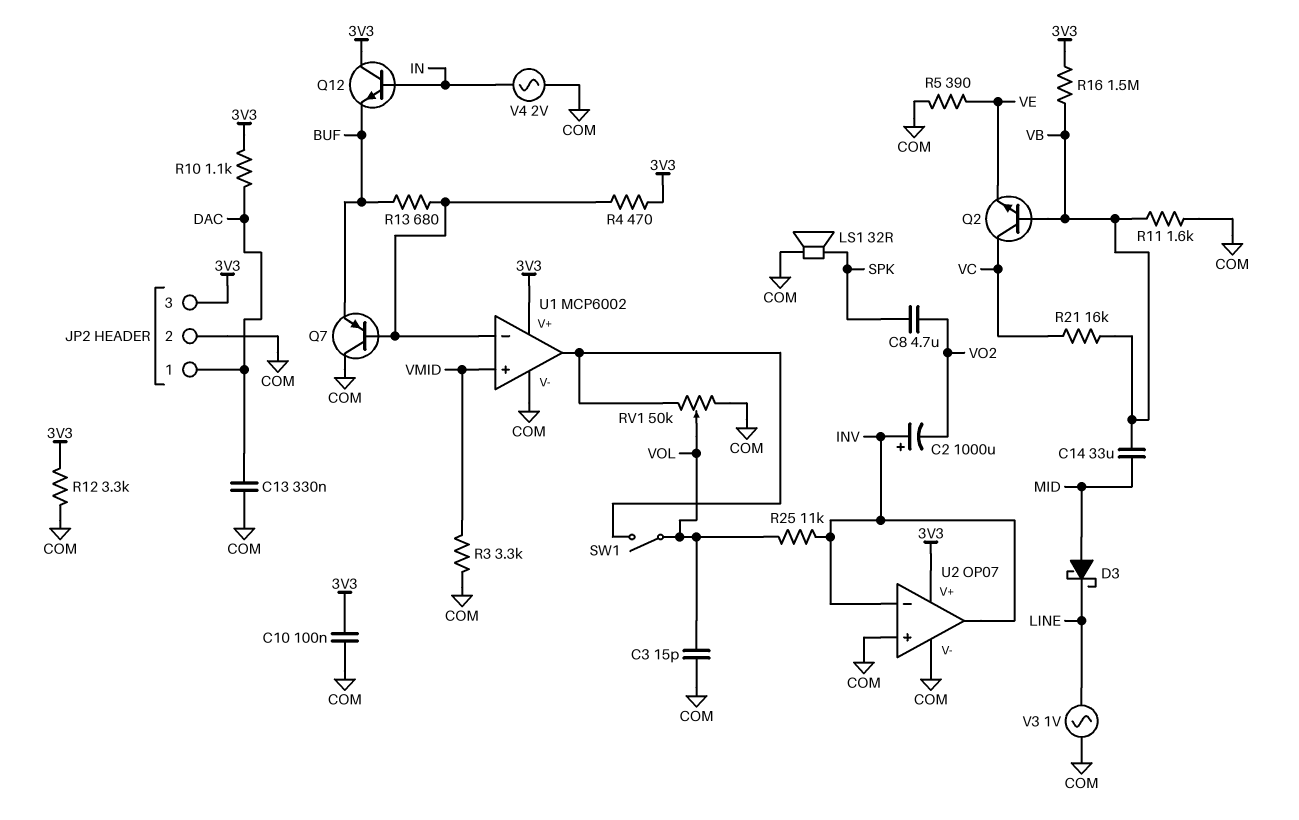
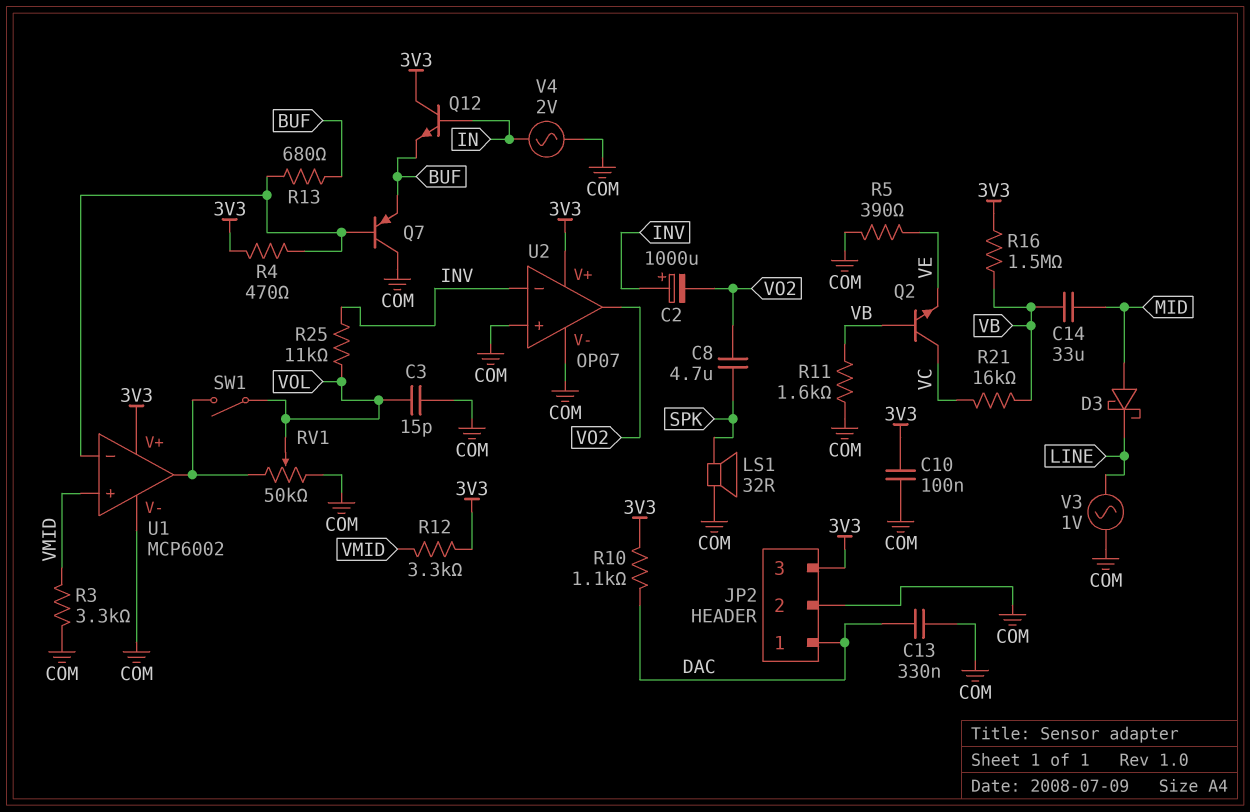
R12: 3.3k (3V3, COM) -> 3.3k (3V3, VMID)
U2 pin out: INV -> VO2

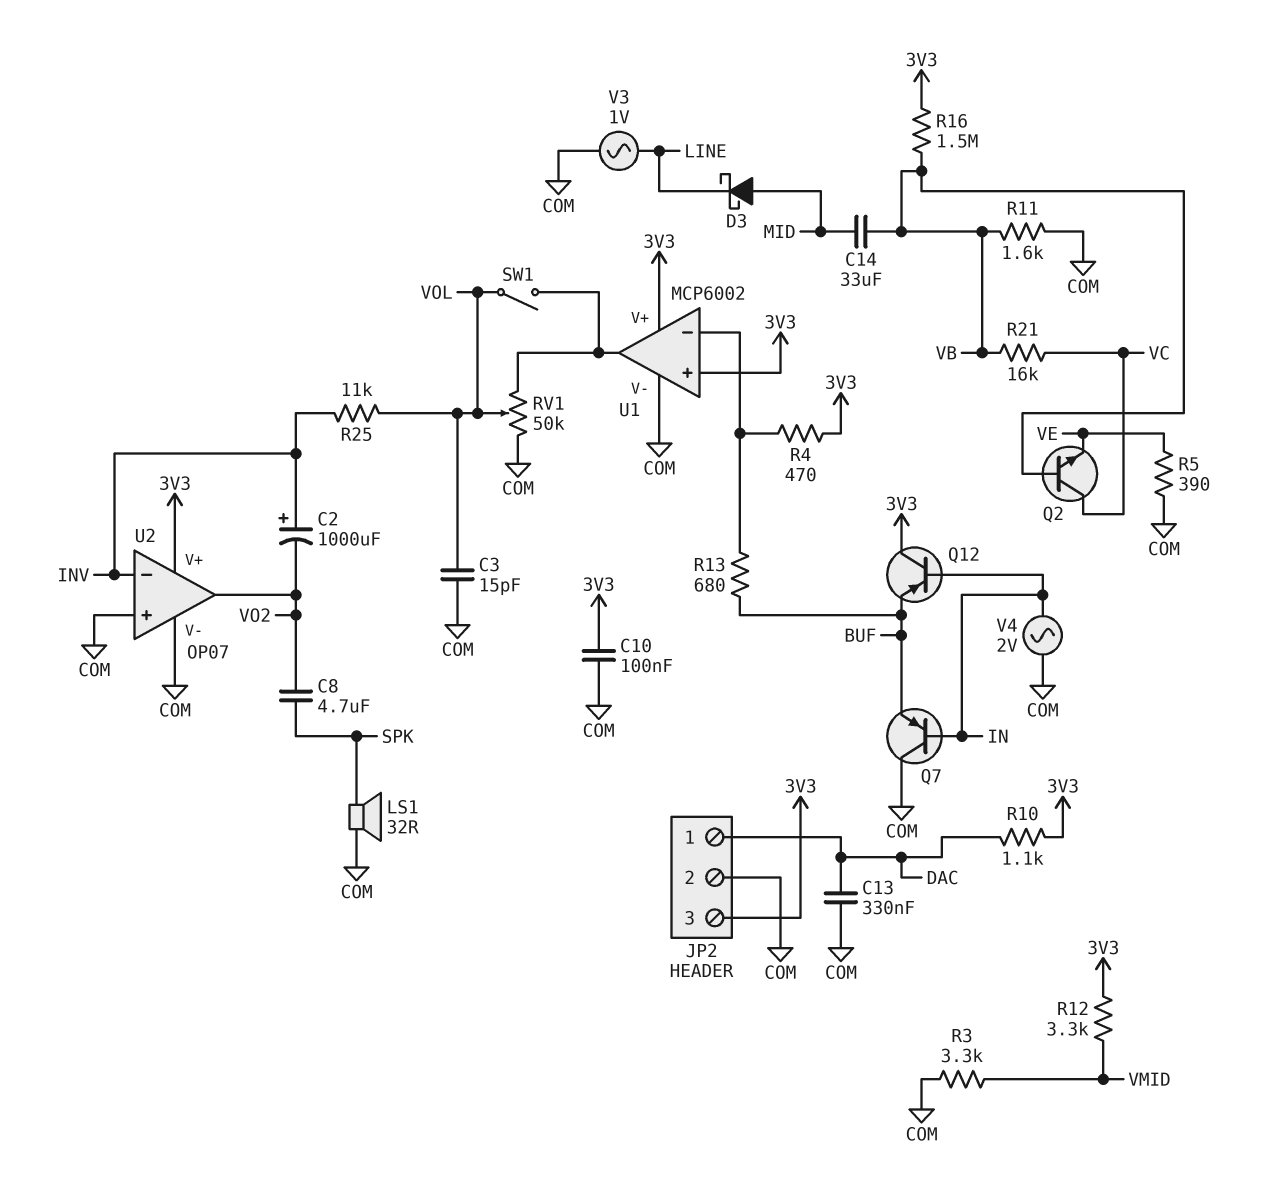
Q7: PNP (B U1/in-, C COM, E BUF) -> PNP (B IN, C COM, E BUF)
Q12: NPN (B IN, C 3V3, E BUF) -> PNP (B IN, C 3V3, E BUF)
U1 pin in+: VMID -> 3V3

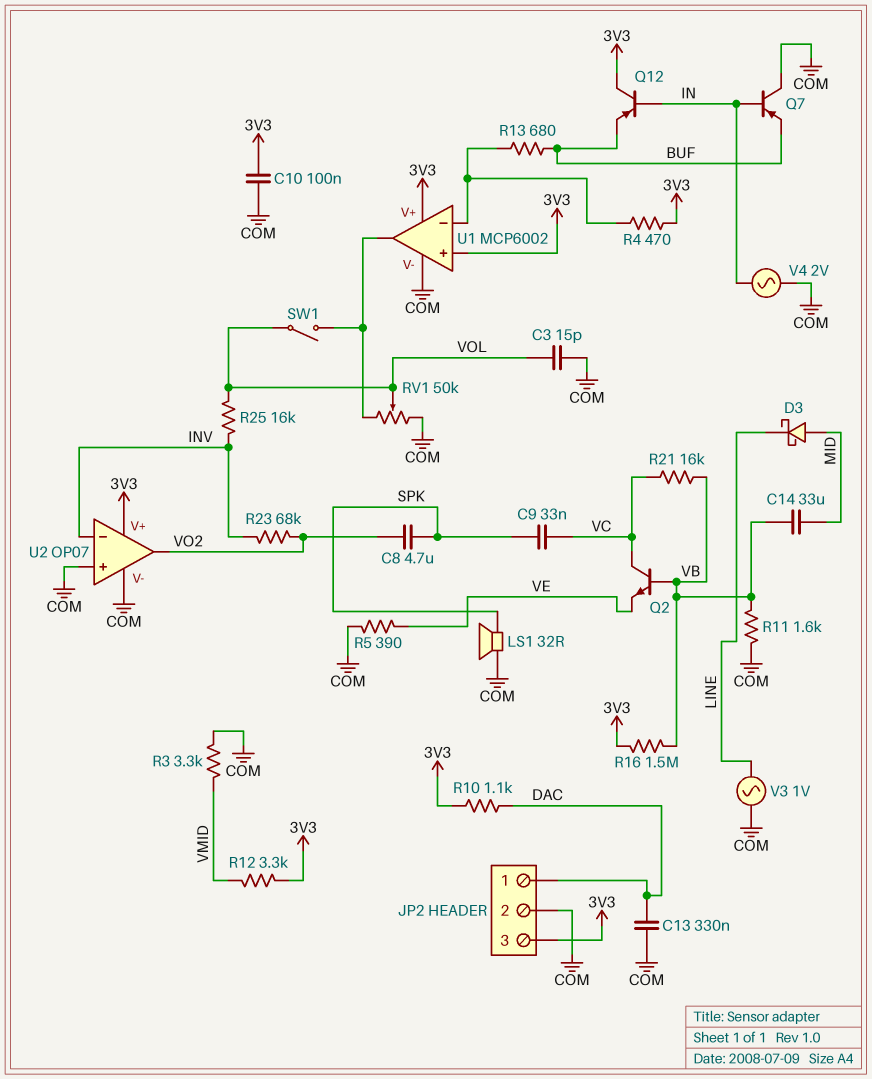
C2: 1000uF (plus INV, minus VO2) -> none
C9: none -> 33nF (SPK, VC)
R23: none -> 68k (INV, VO2)
R25: 11k (INV, VOL) -> 16k (INV, VOL)

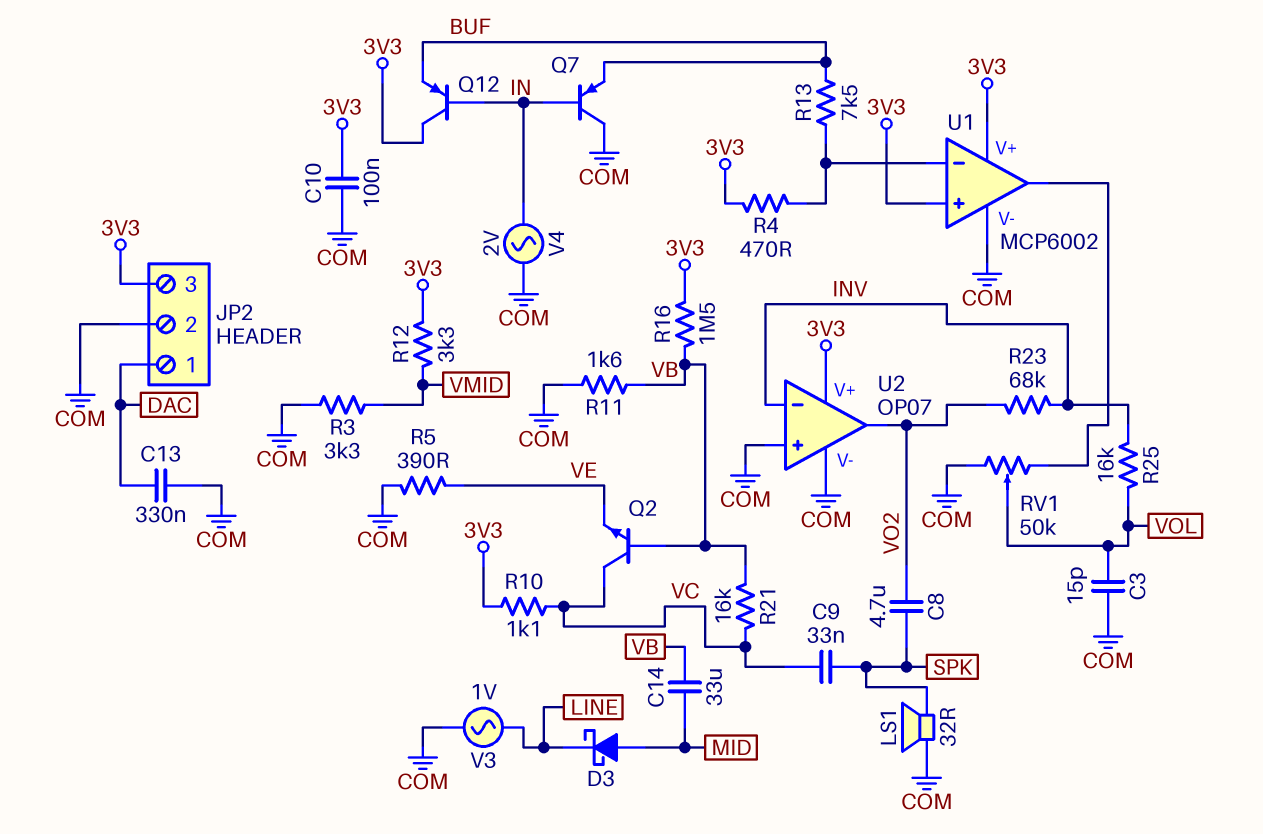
R10: 1.1k (3V3, DAC) -> 1.1k (3V3, VC)
R13: 680 (BUF, U1/in-) -> 7.5k (BUF, U1/in-)
SW1: switch (U1/out, VOL) -> none

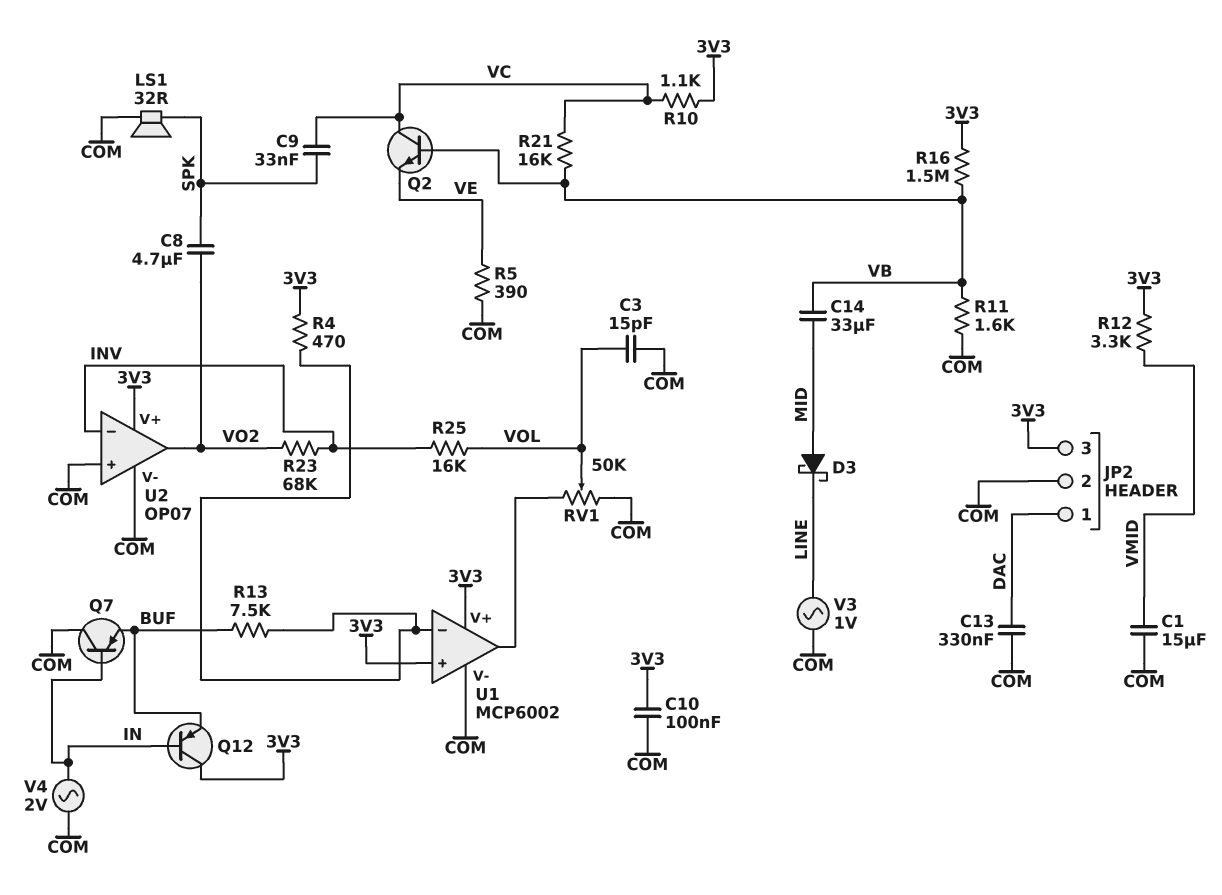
C1: none -> 15uF (COM, VMID)
R3: 3.3k (COM, VMID) -> none

